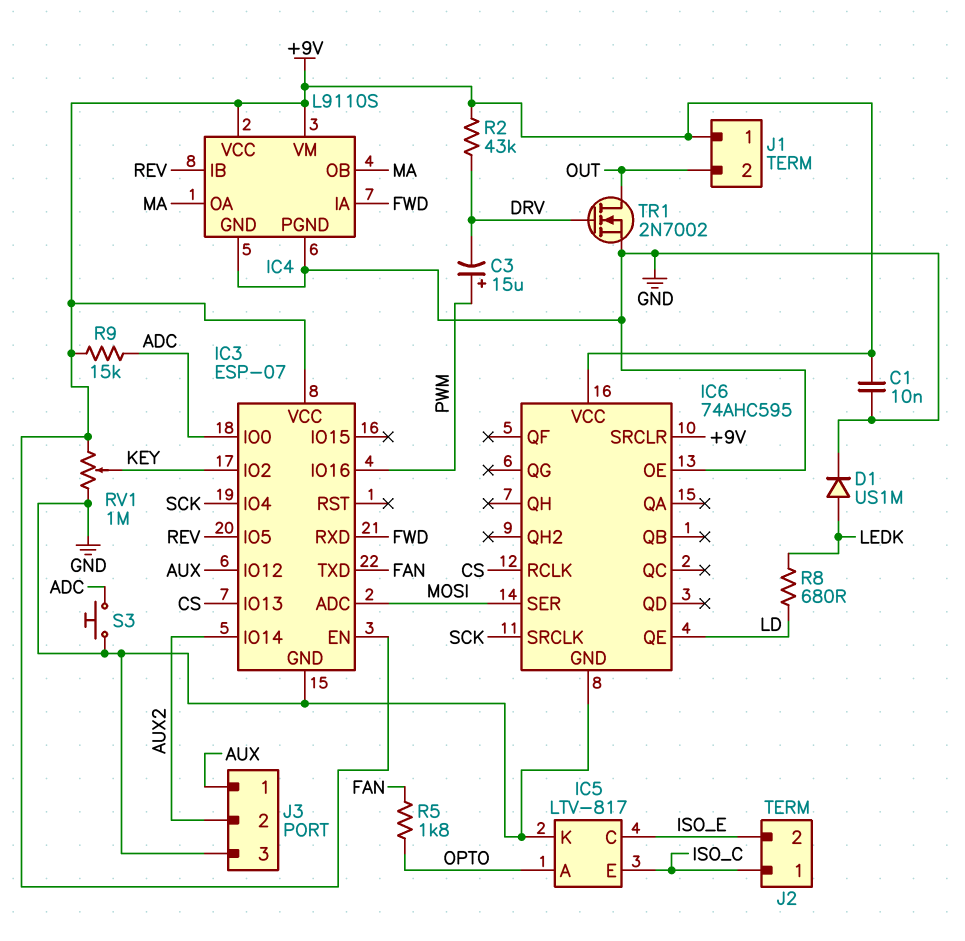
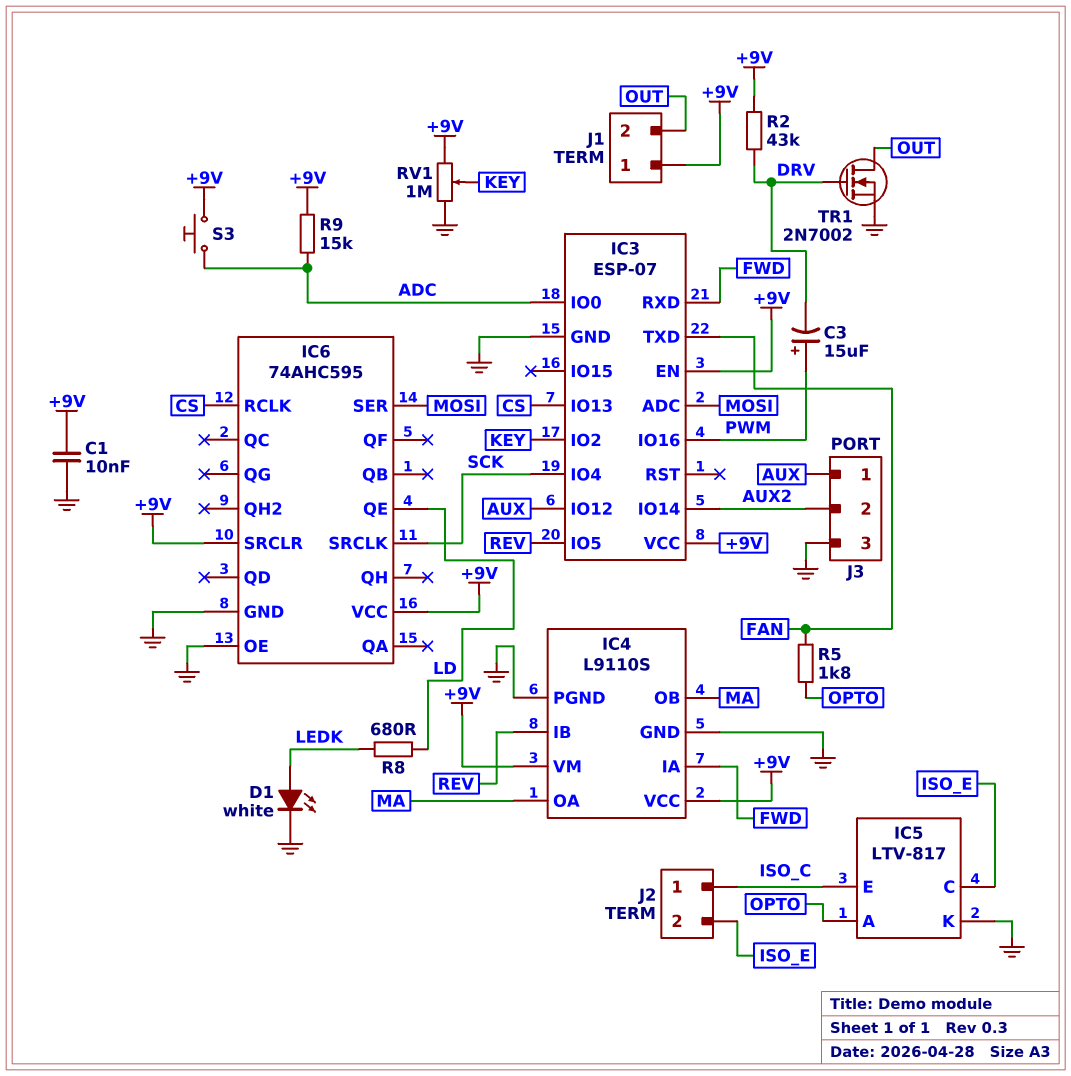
D1: diode US1M (A LEDK, K GND) -> LED white (A LEDK, K GND)
S3: button (ADC, GND) -> button (+9V, ADC)

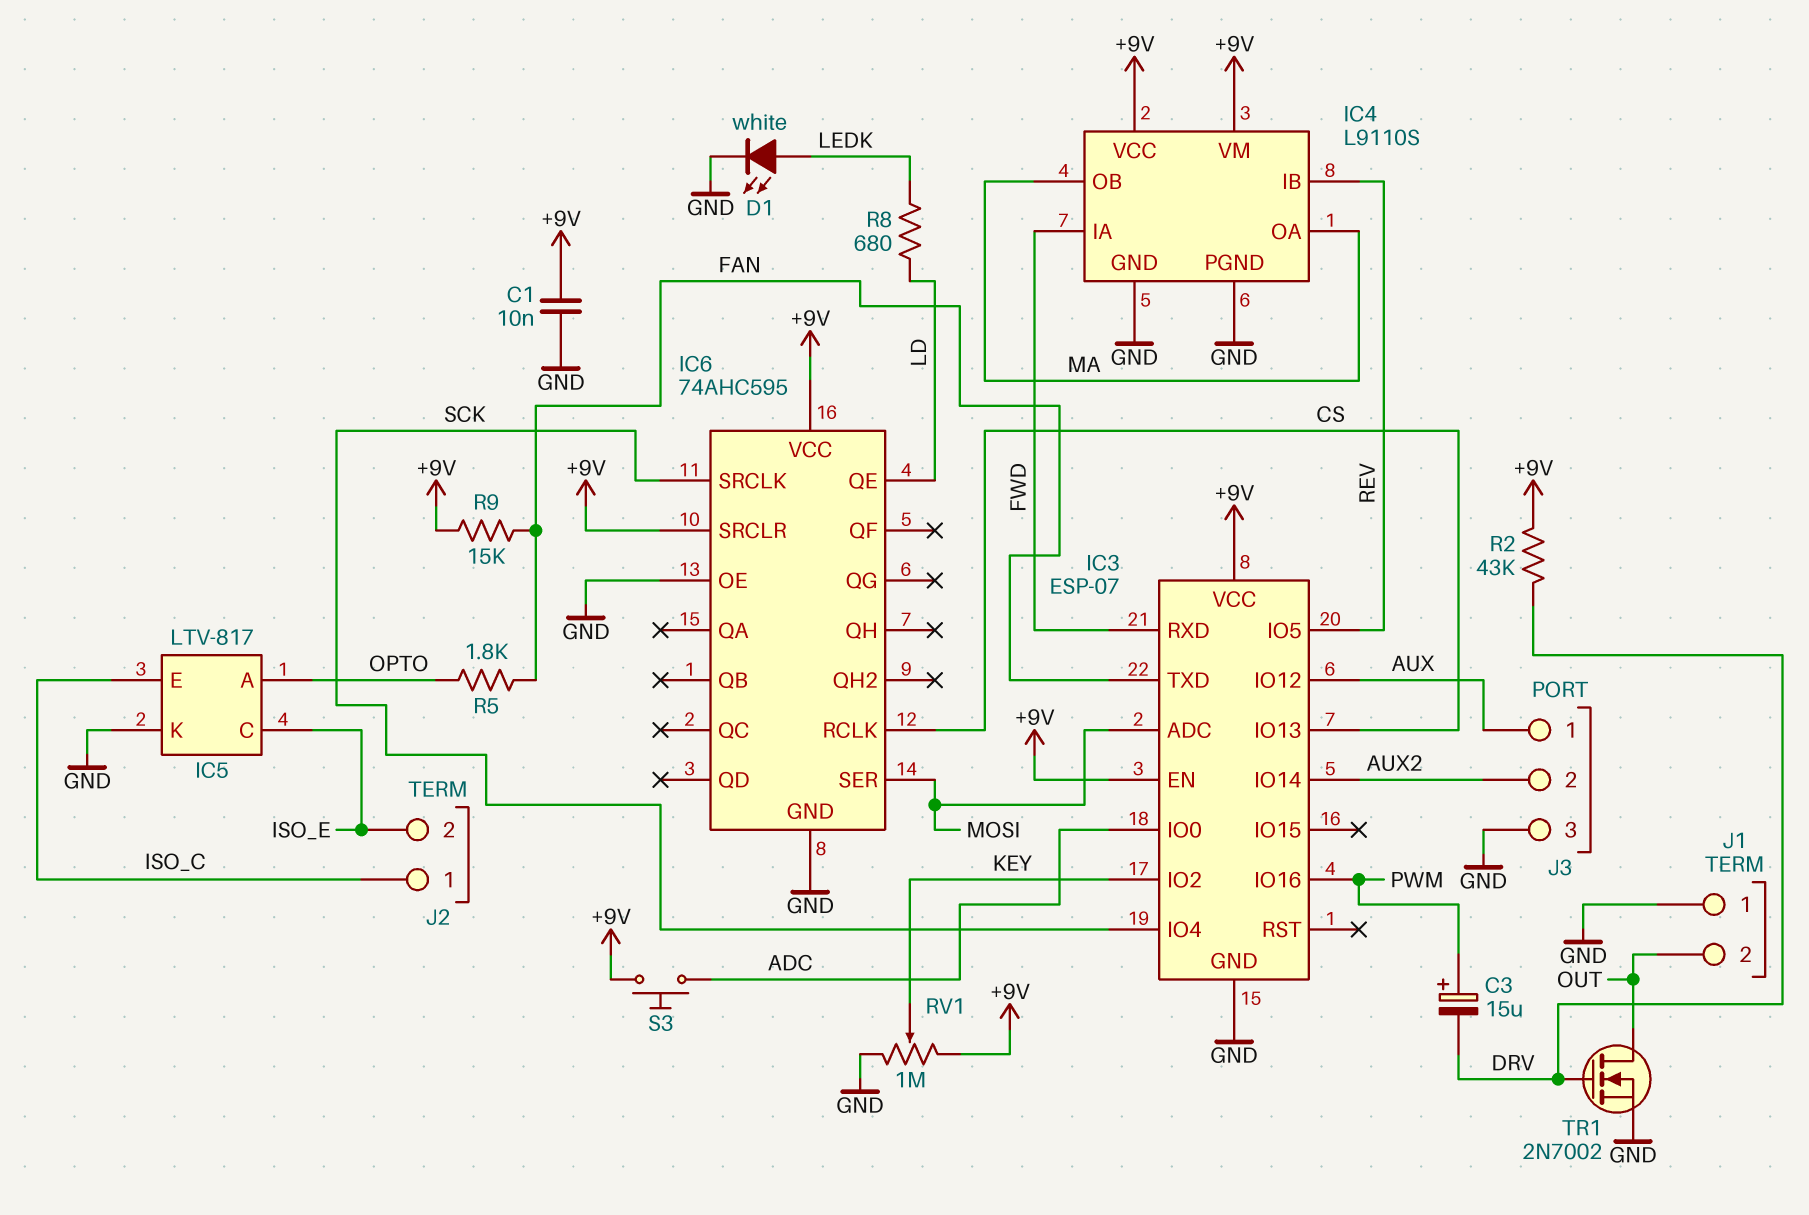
J1 pin 1: +9V -> GND
R9: 15k (+9V, ADC) -> 15k (+9V, FAN)

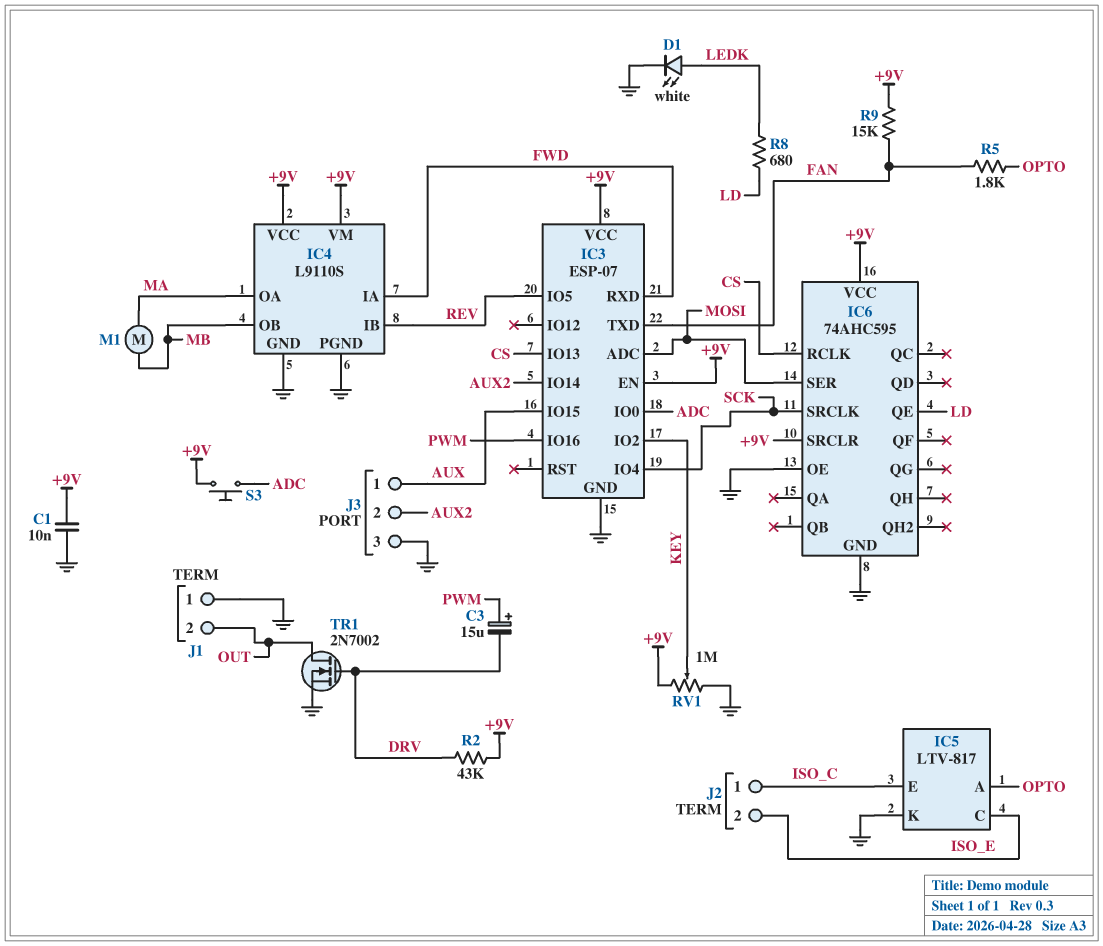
IC3 pin IO12: AUX -> none
IC3 pin IO15: none -> AUX
IC4 pin OB: MA -> MB
M1: none -> motor (MA, MB)

